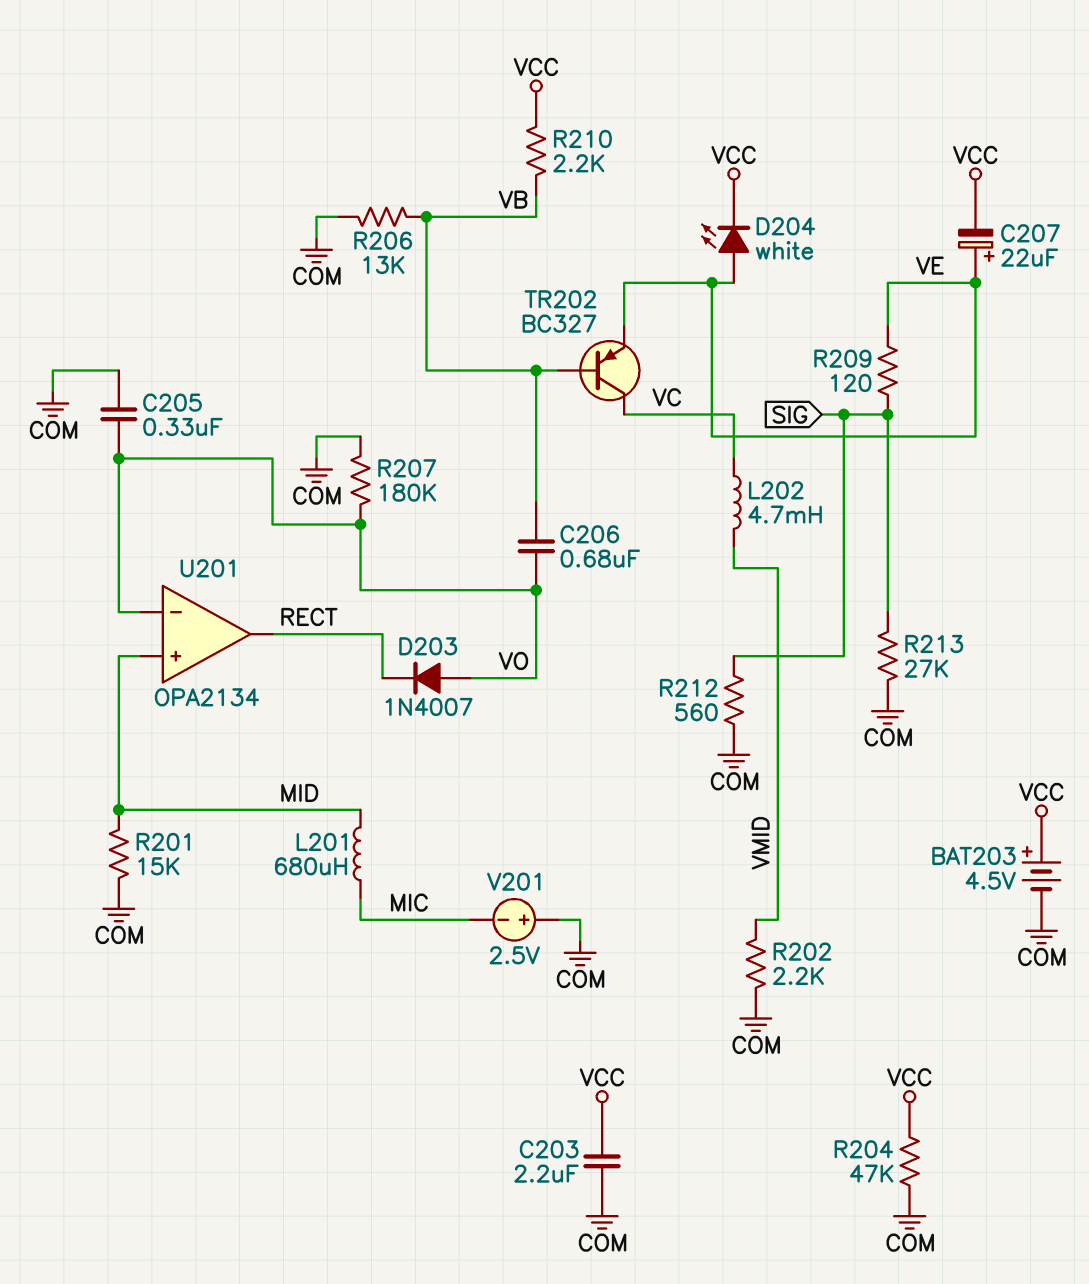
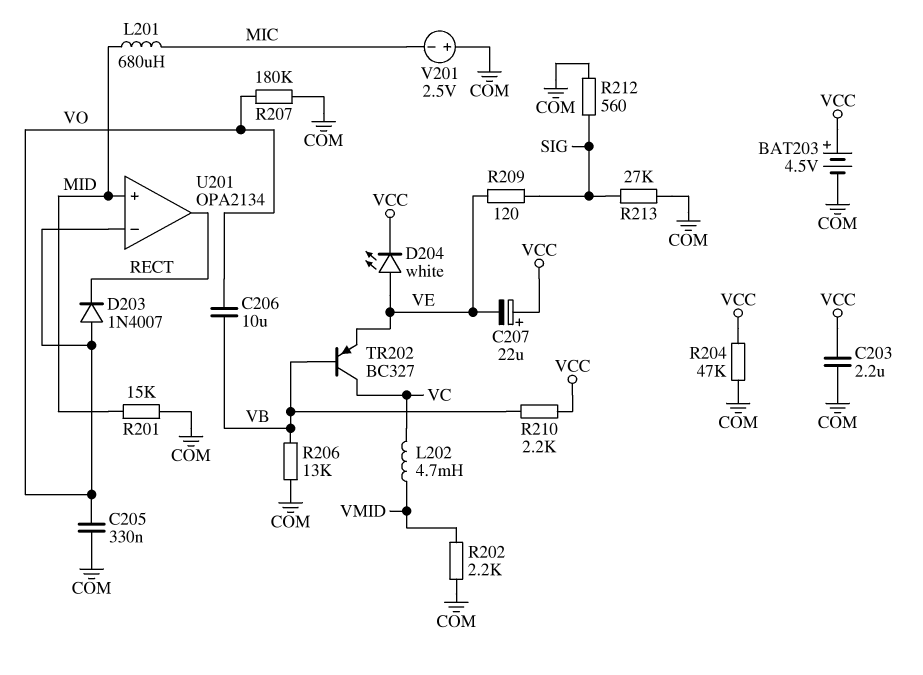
C206: 680nF (VB, VO) -> 10uF (VB, VO)
C207: 22uF (plus VE, minus VCC) -> 22uF (plus VCC, minus VE)

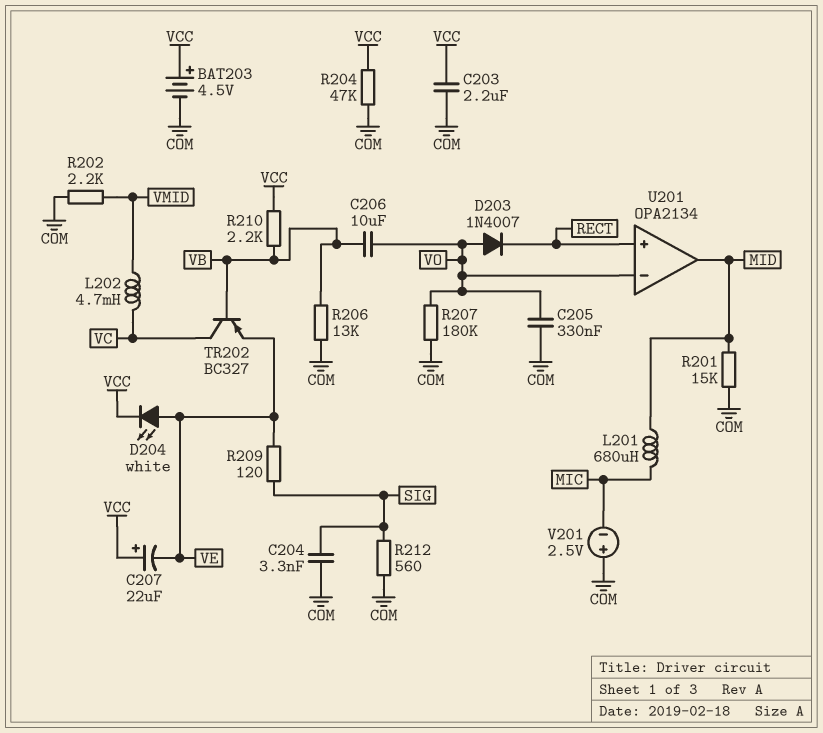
C204: none -> 3.3nF (COM, SIG)
R213: 27k (COM, SIG) -> none
U201 pin in+: MID -> RECT
U201 pin out: RECT -> MID

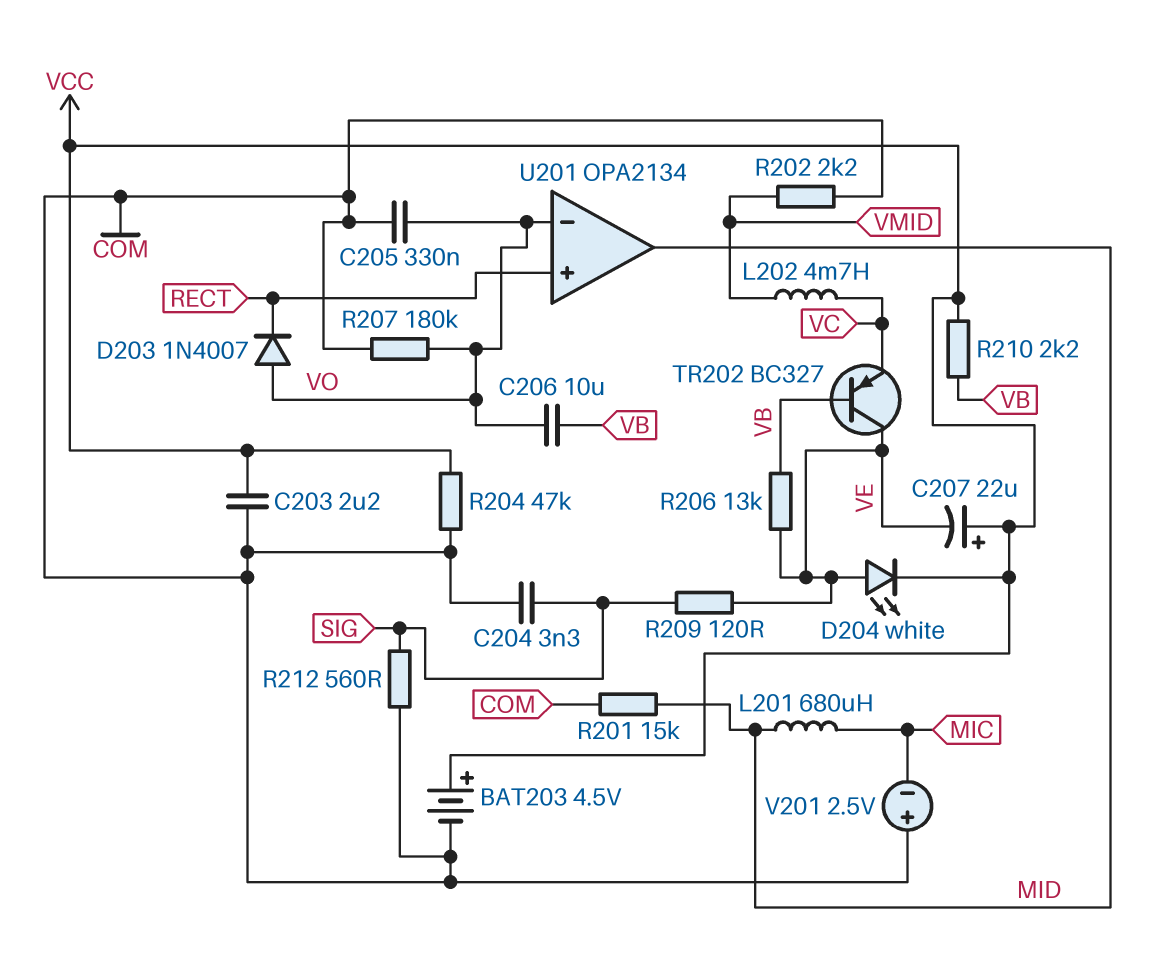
R206: 13k (COM, VB) -> 13k (VB, VE)
TR202: PNP BC327 (B VB, C VC, E VE) -> PNP BC327 (B VB, C VE, E VC)

